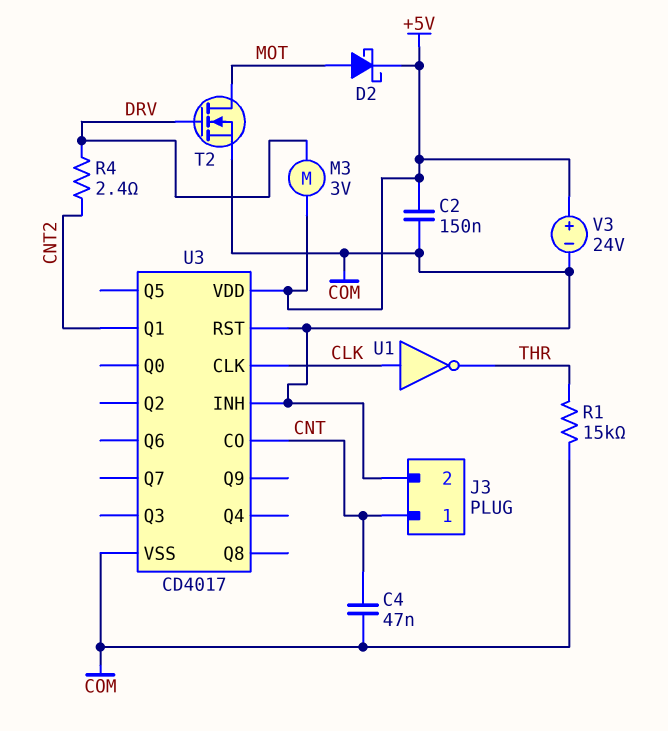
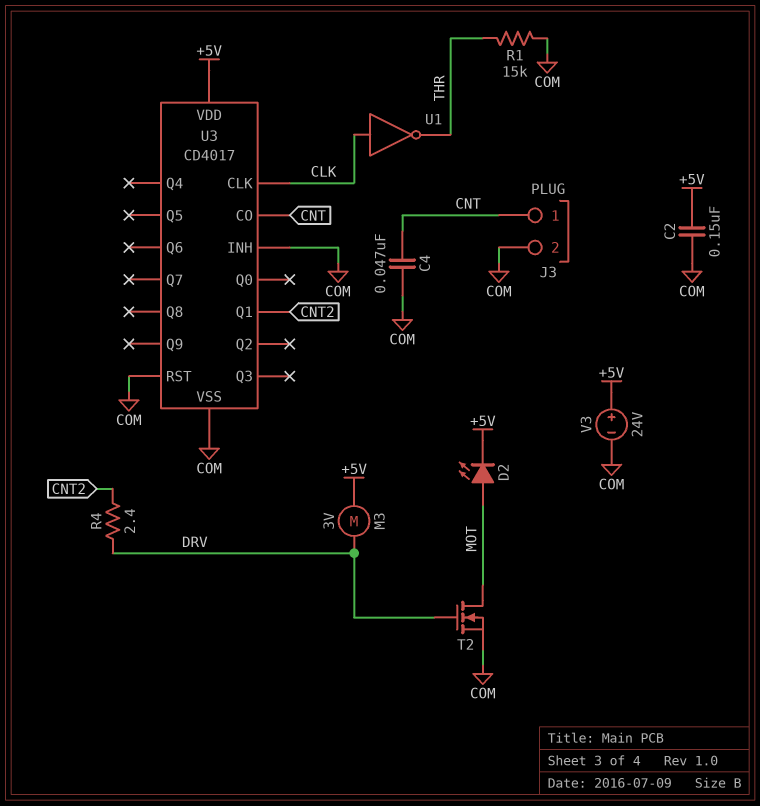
D2: schottky (A MOT, K +5V) -> LED (A MOT, K +5V)

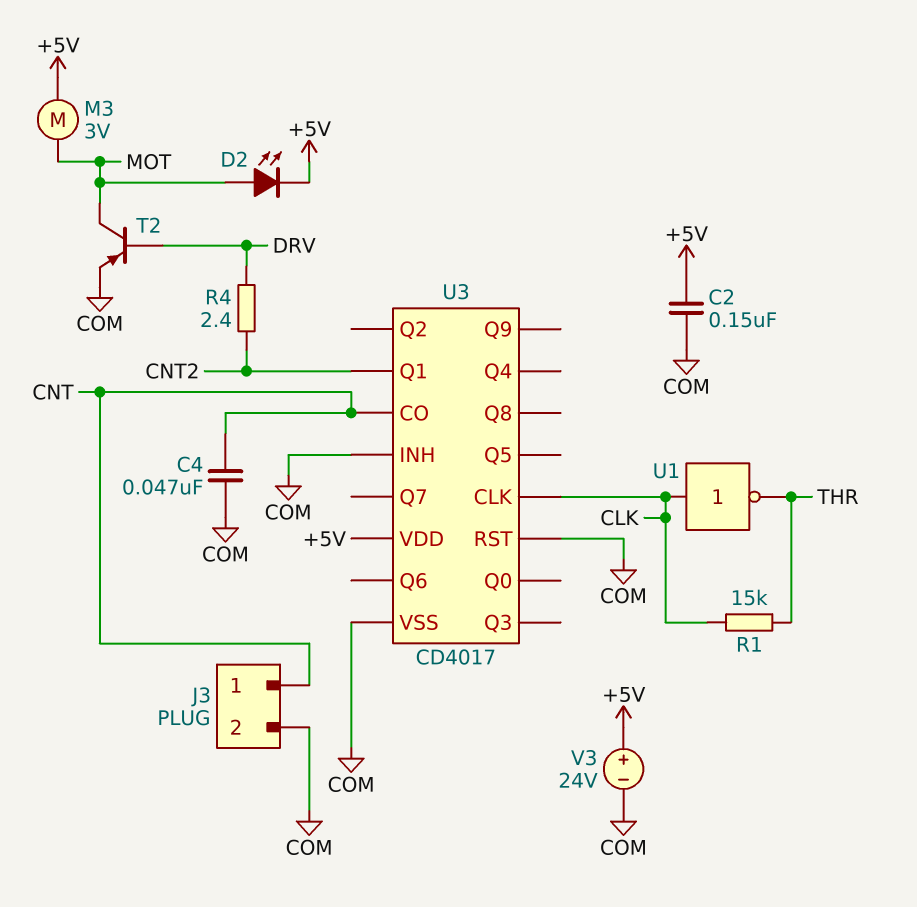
M3: motor 3V (+5V, DRV) -> motor 3V (+5V, MOT)
R1: 15k (COM, THR) -> 15k (CLK, THR)
T2: NMOS (G DRV, D MOT, S COM) -> PNP (B DRV, C MOT, E COM)

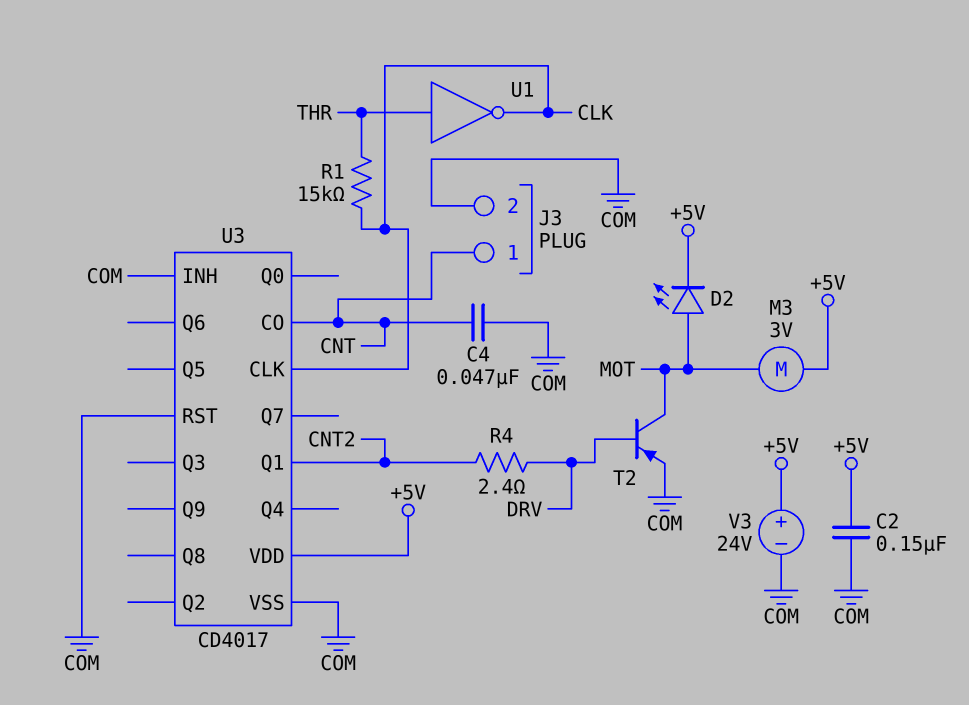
U1: NOT (in CLK, out THR) -> NOT (in THR, out CLK)

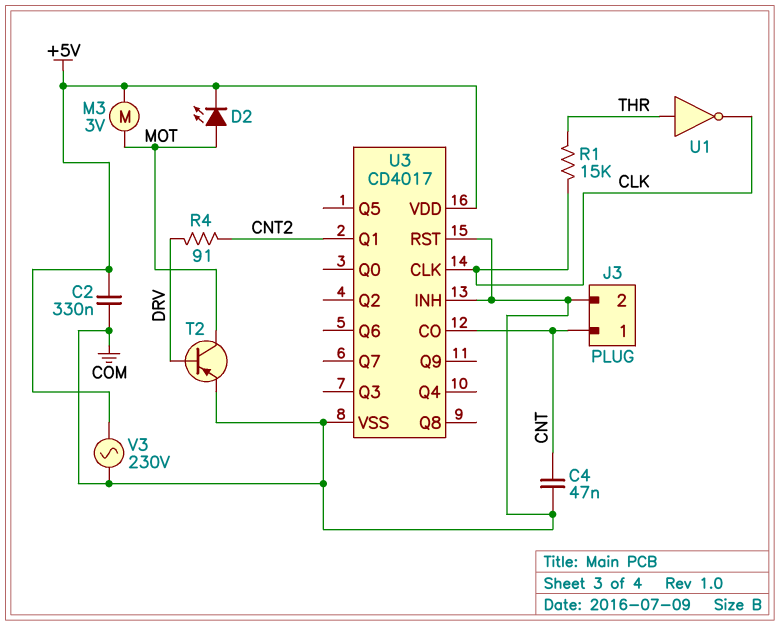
C2: 150nF (+5V, COM) -> 330nF (+5V, COM)
R4: 2.4 (CNT2, DRV) -> 91 (CNT2, DRV)
V3: 24V (plus +5V, minus COM) -> AC 230V (+5V, COM)

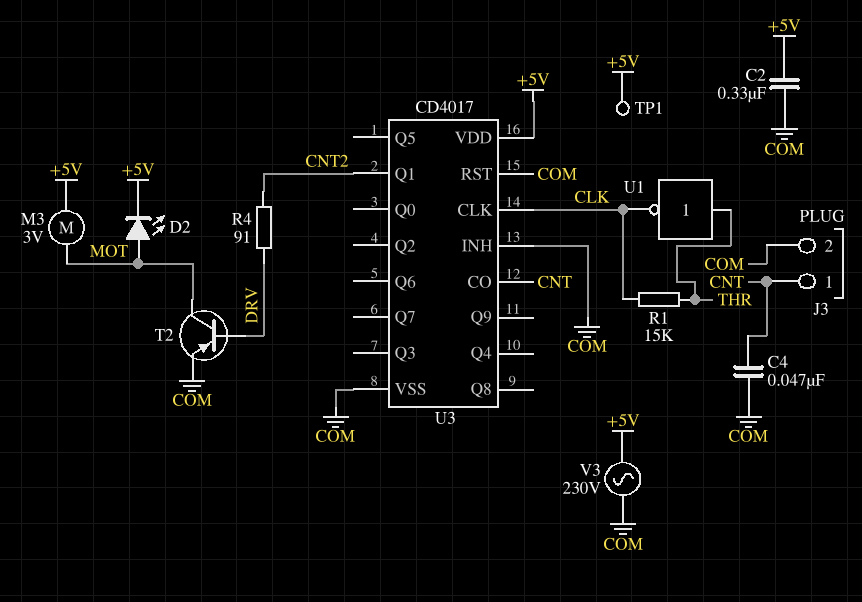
TP1: none -> test point (+5V)

